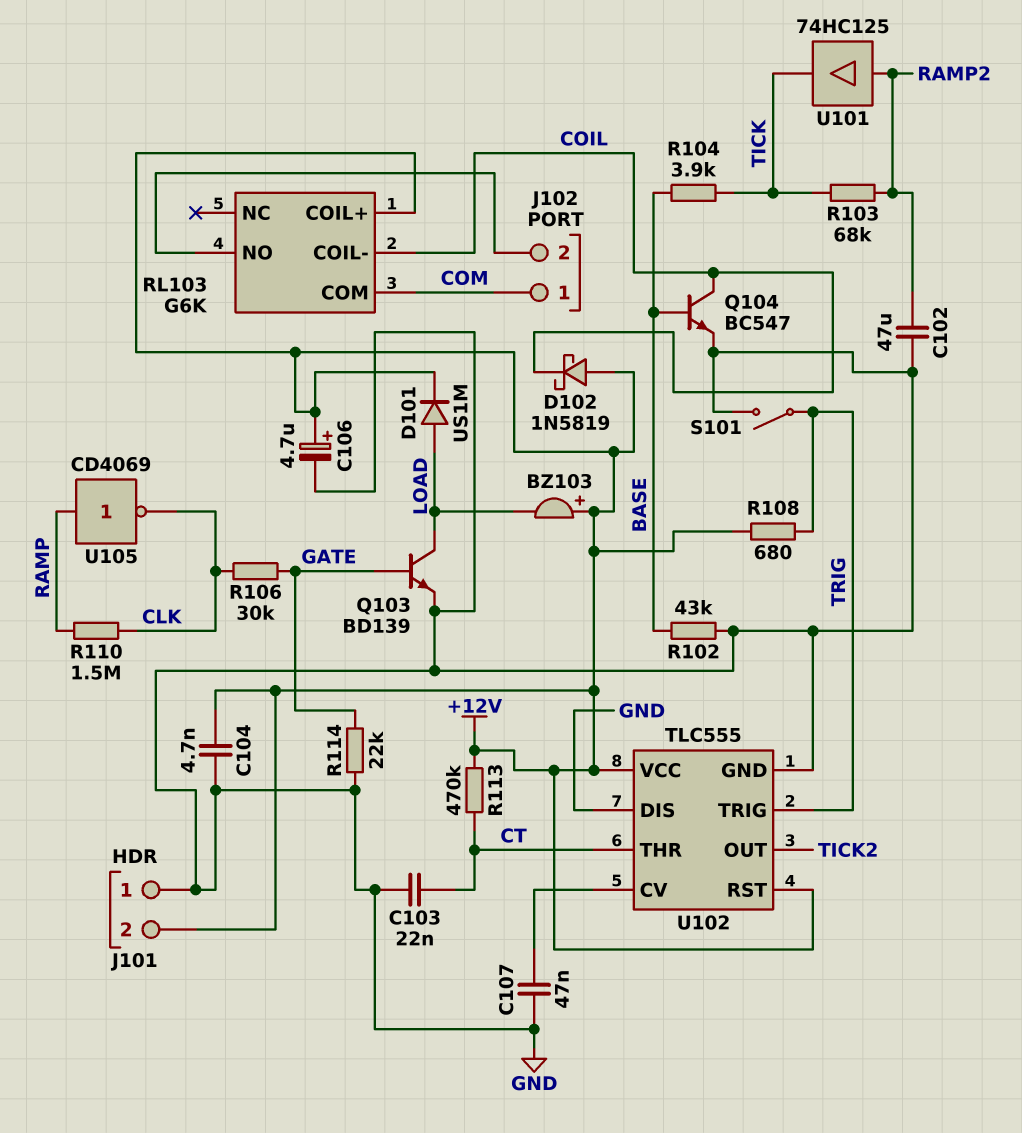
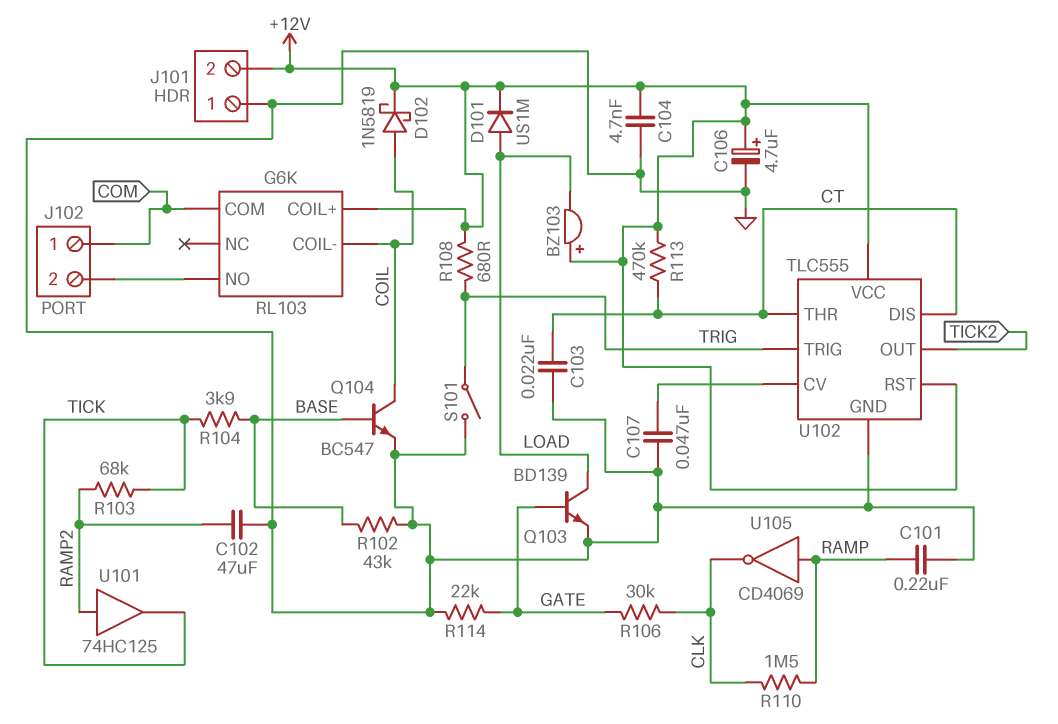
C101: none -> 220nF (GND, RAMP)
D102: schottky 1N5819 (A +12V, K COIL) -> schottky 1N5819 (A COIL, K +12V)
U102 pin DIS: GND -> CT

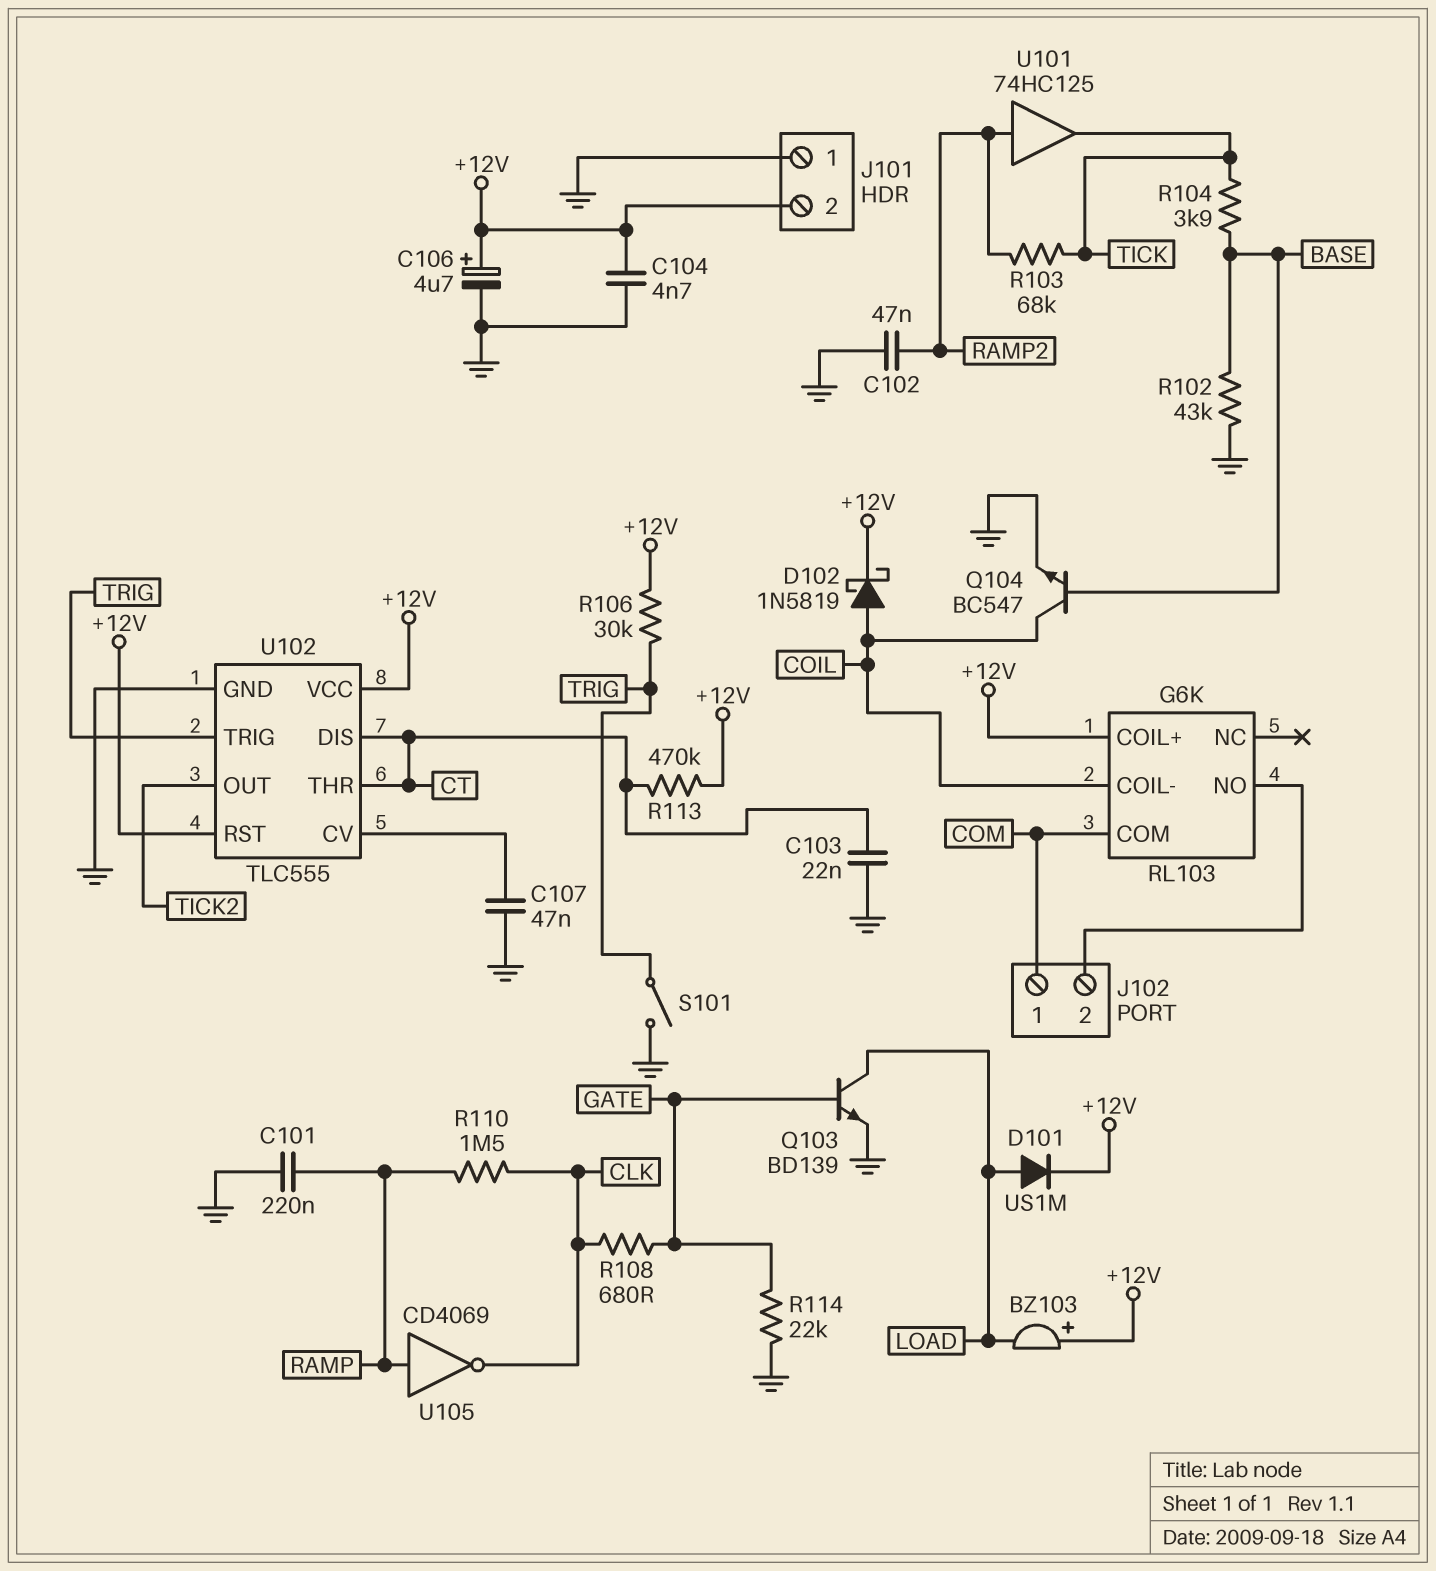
C102: 47uF (GND, RAMP2) -> 47nF (GND, RAMP2)
R106: 30k (CLK, GATE) -> 30k (+12V, TRIG)
R108: 680 (+12V, TRIG) -> 680 (CLK, GATE)

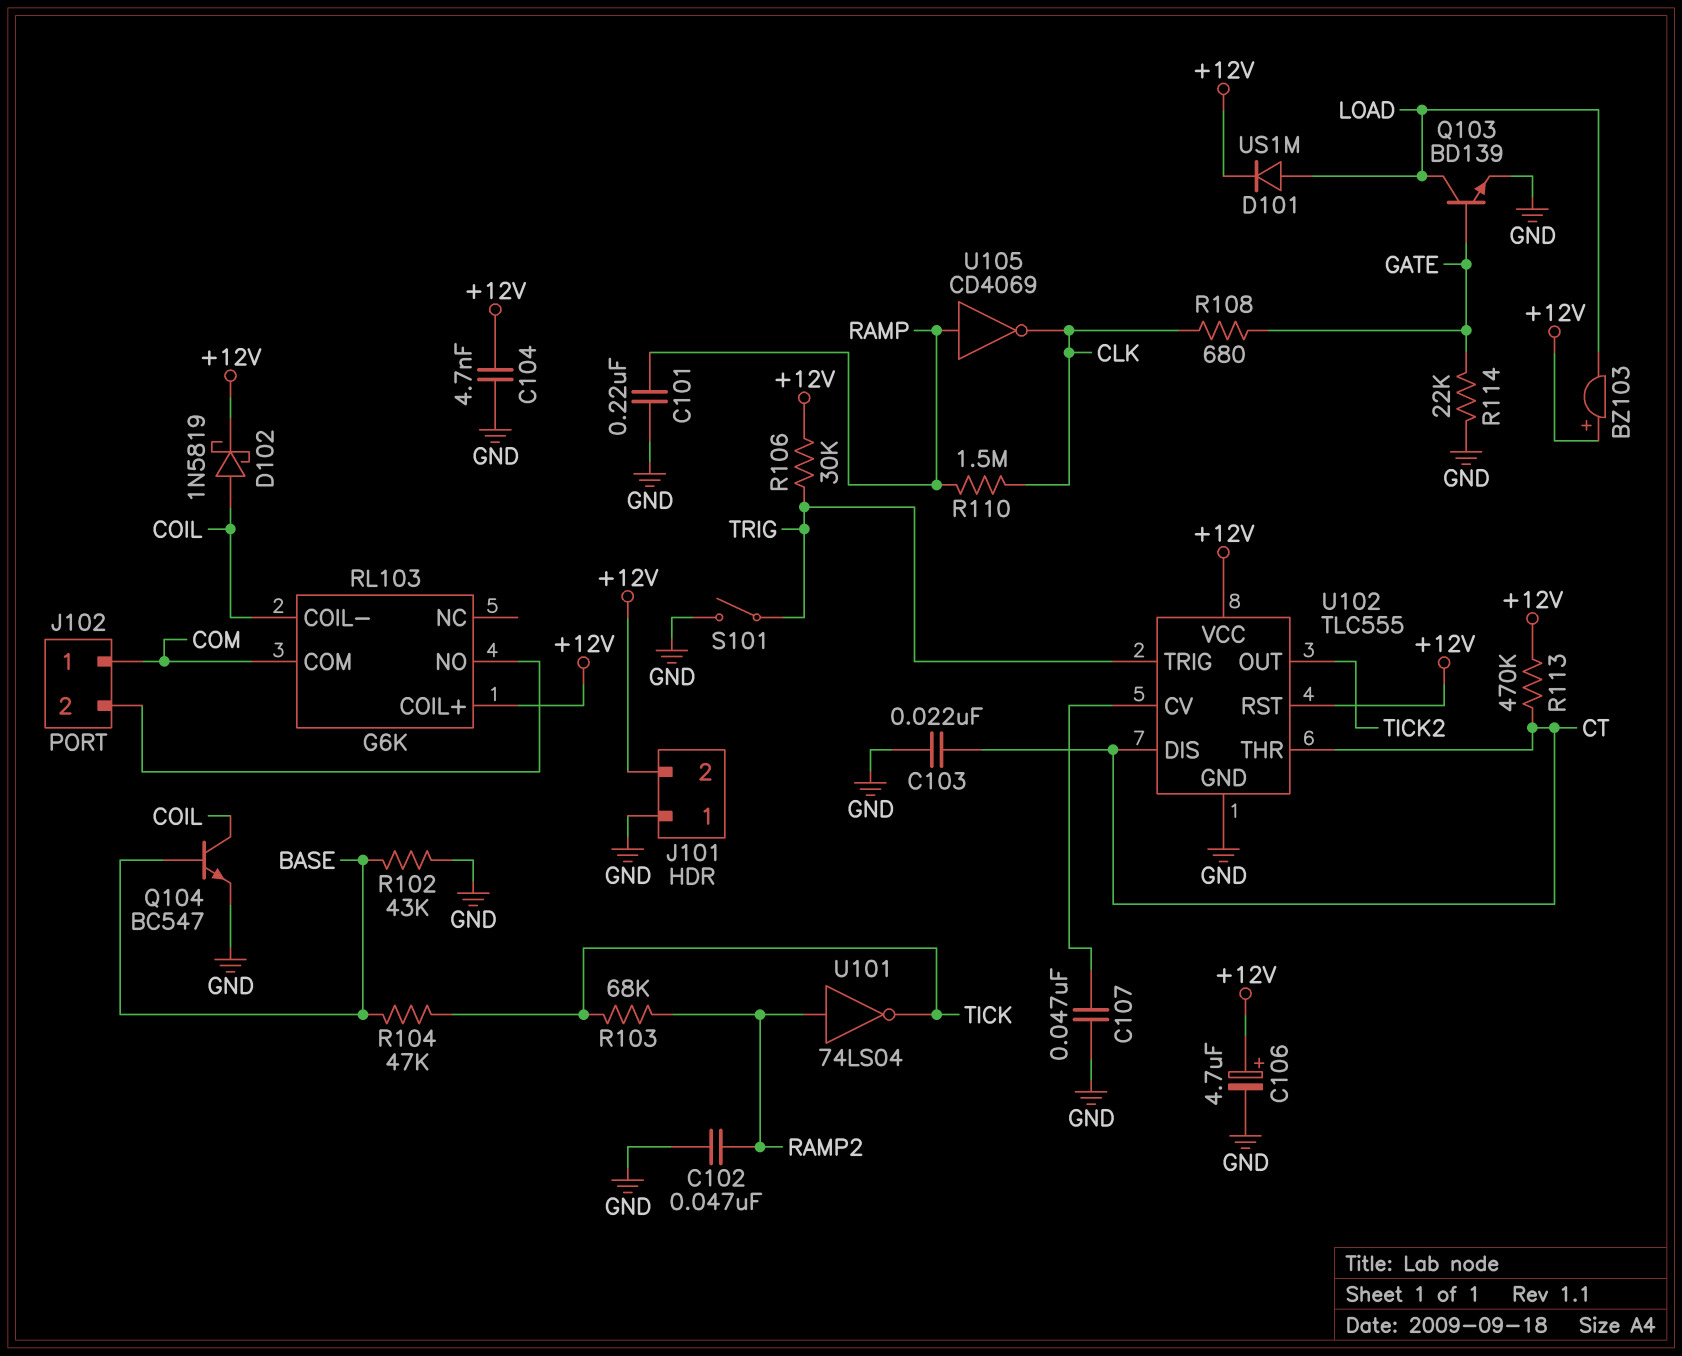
R104: 3.9k (BASE, TICK) -> 47k (BASE, TICK)
U101: buffer 74HC125 (in RAMP2, out TICK) -> NOT 74LS04 (in RAMP2, out TICK)

